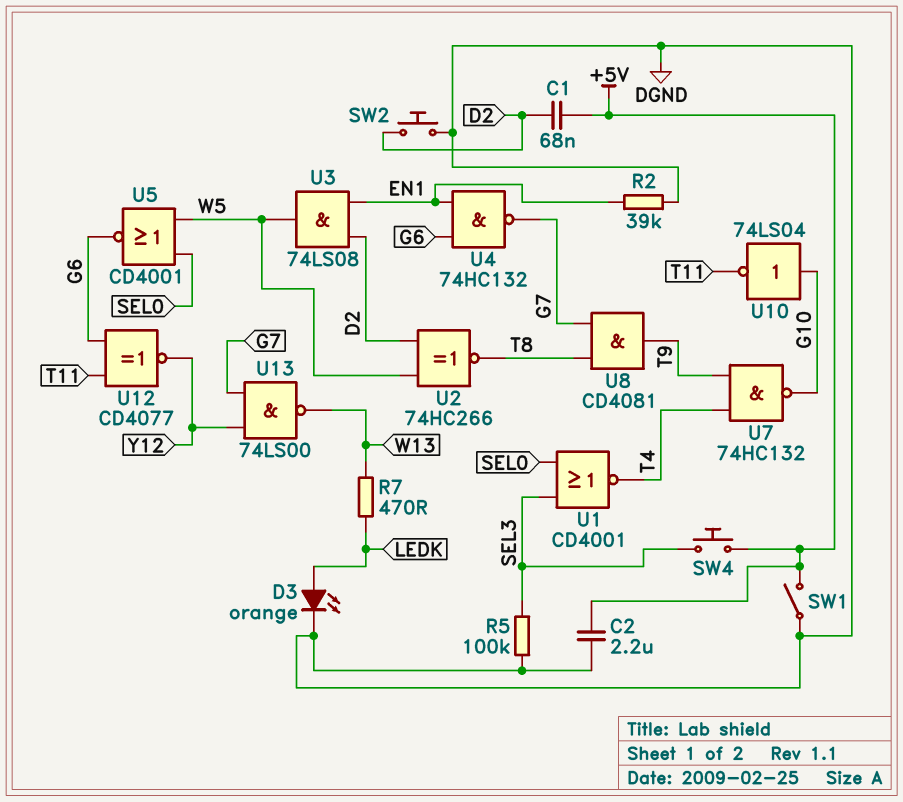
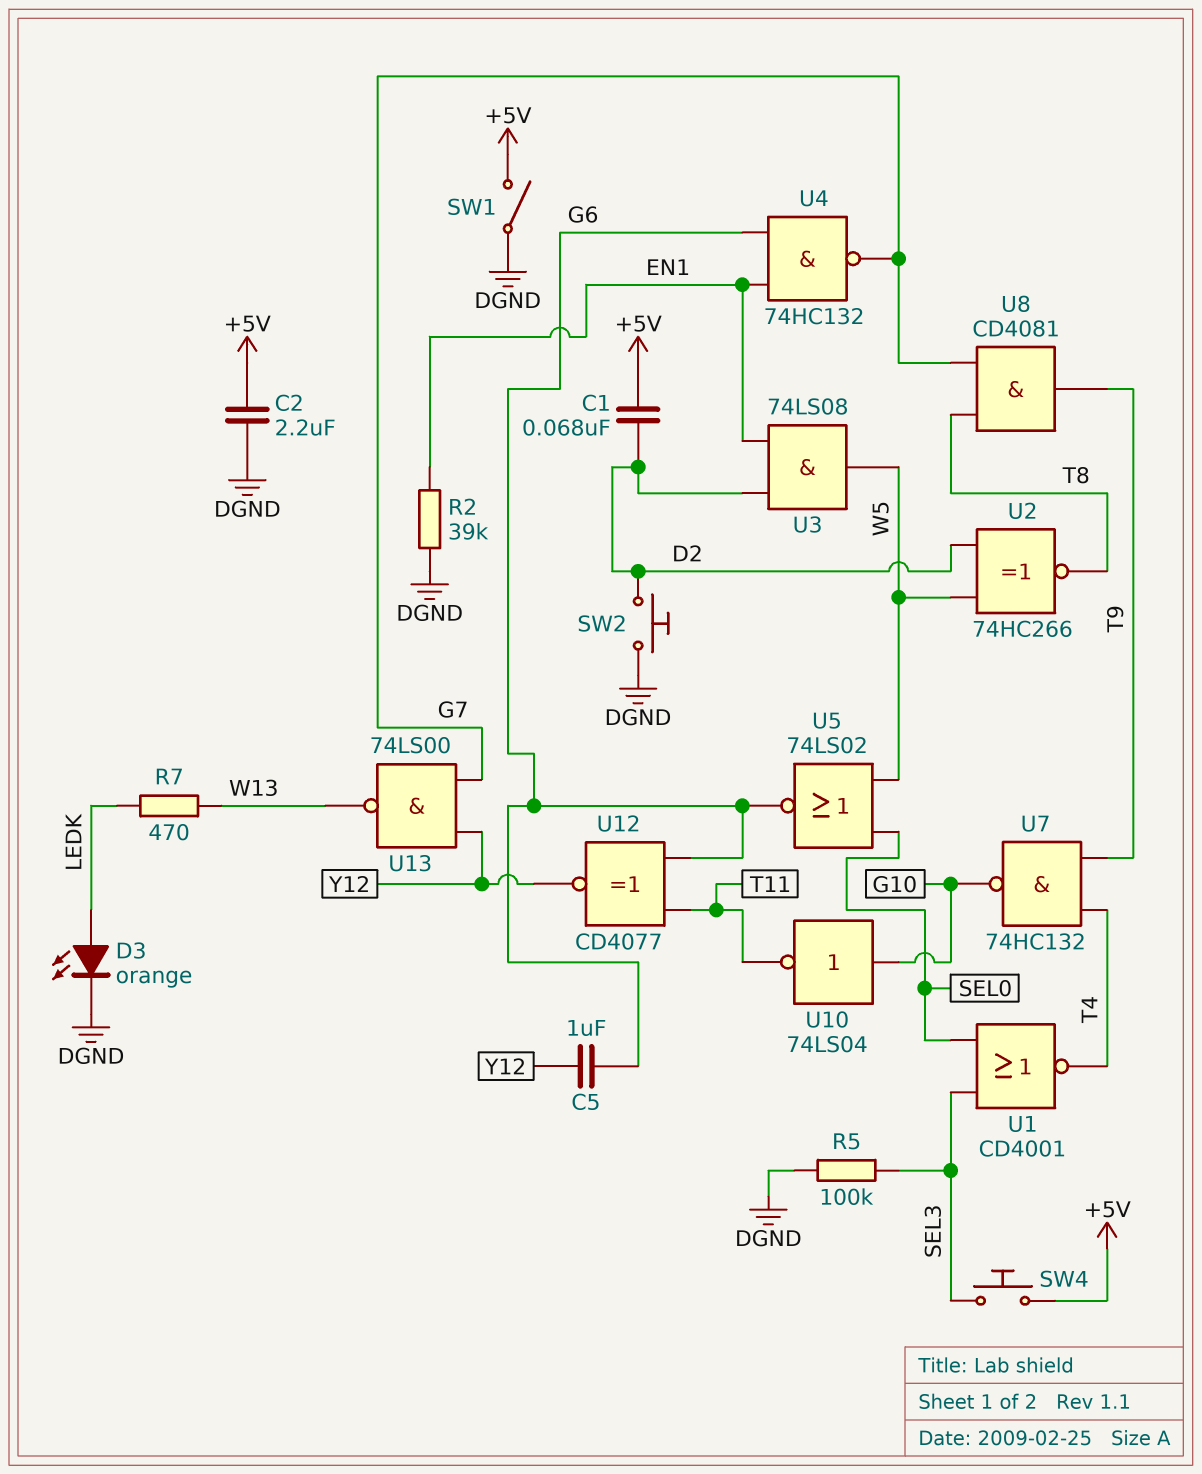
C5: none -> 1uF (G6, Y12)
U5: NOR CD4001 (in SEL0, in W5, out G6) -> NOR 74LS02 (in SEL0, in W5, out G6)

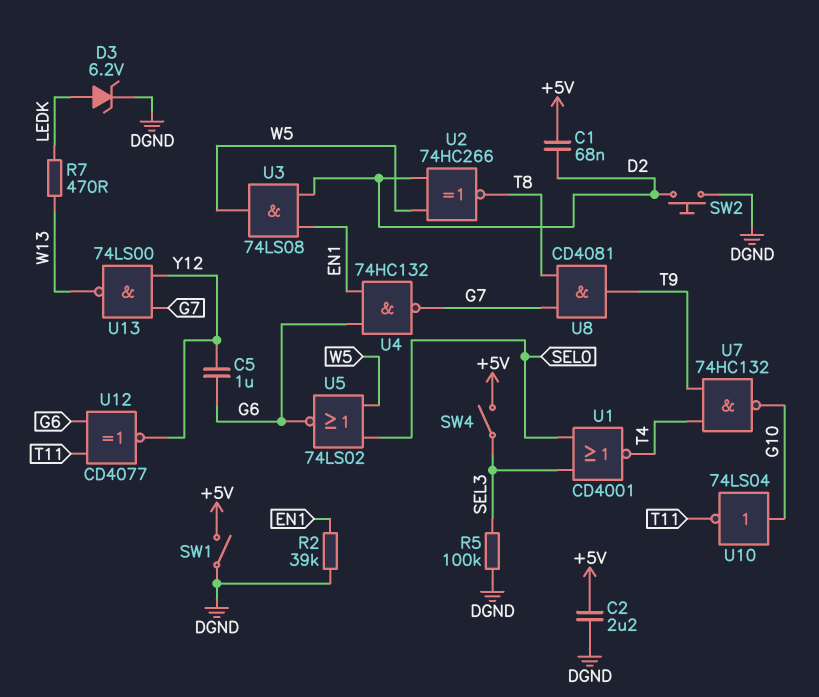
D3: LED orange (A LEDK, K DGND) -> zener 6.2V (A LEDK, K DGND)
SW4: button (+5V, SEL3) -> switch (+5V, SEL3)

